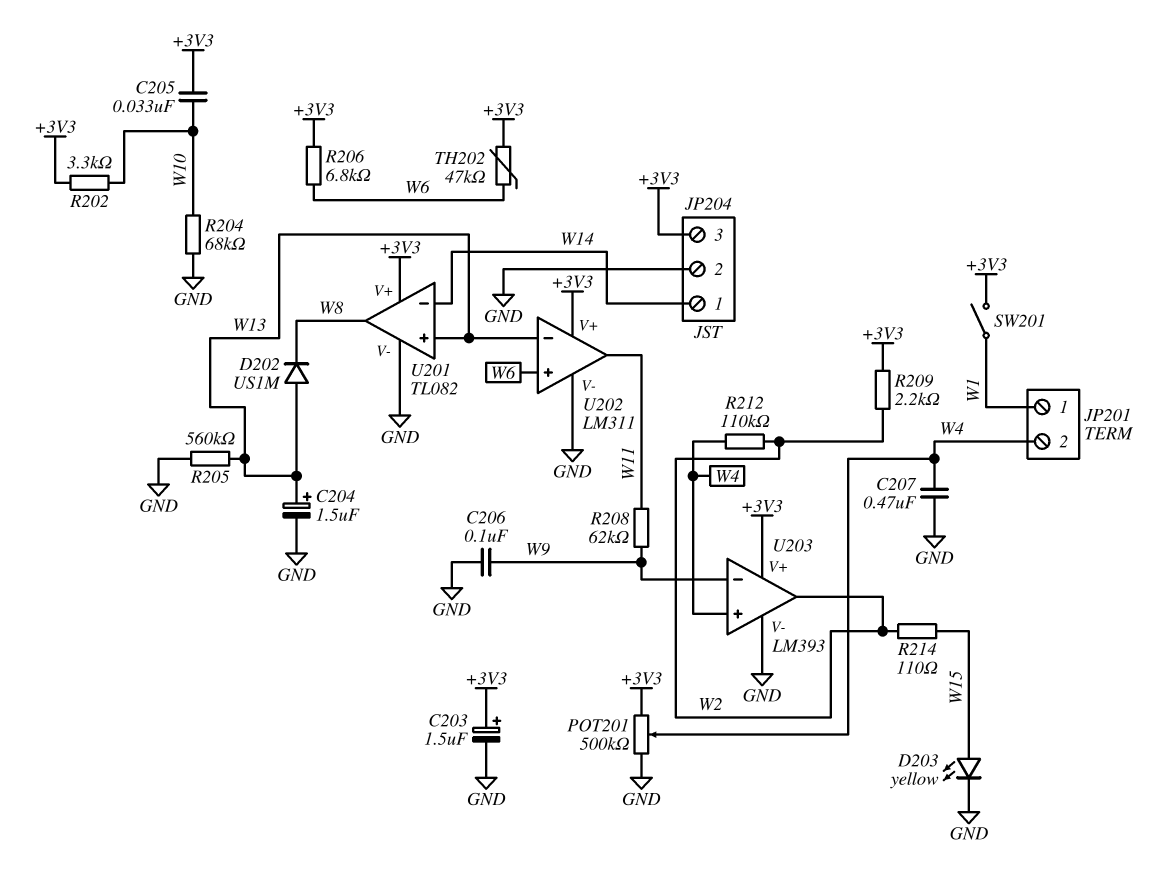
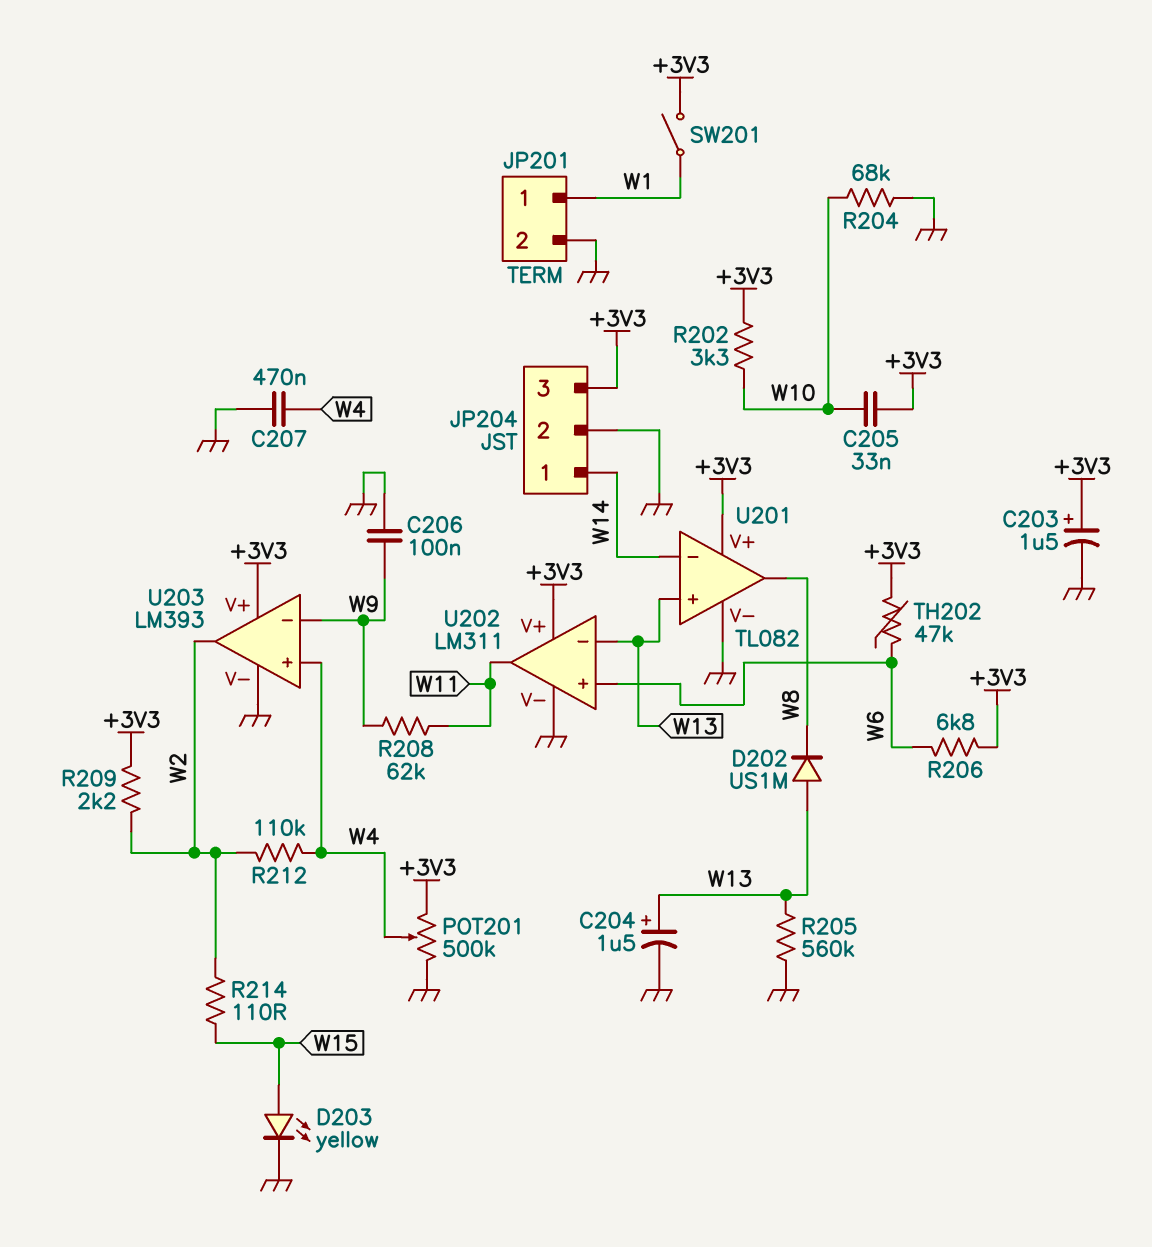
JP201 pin 2: W4 -> GND

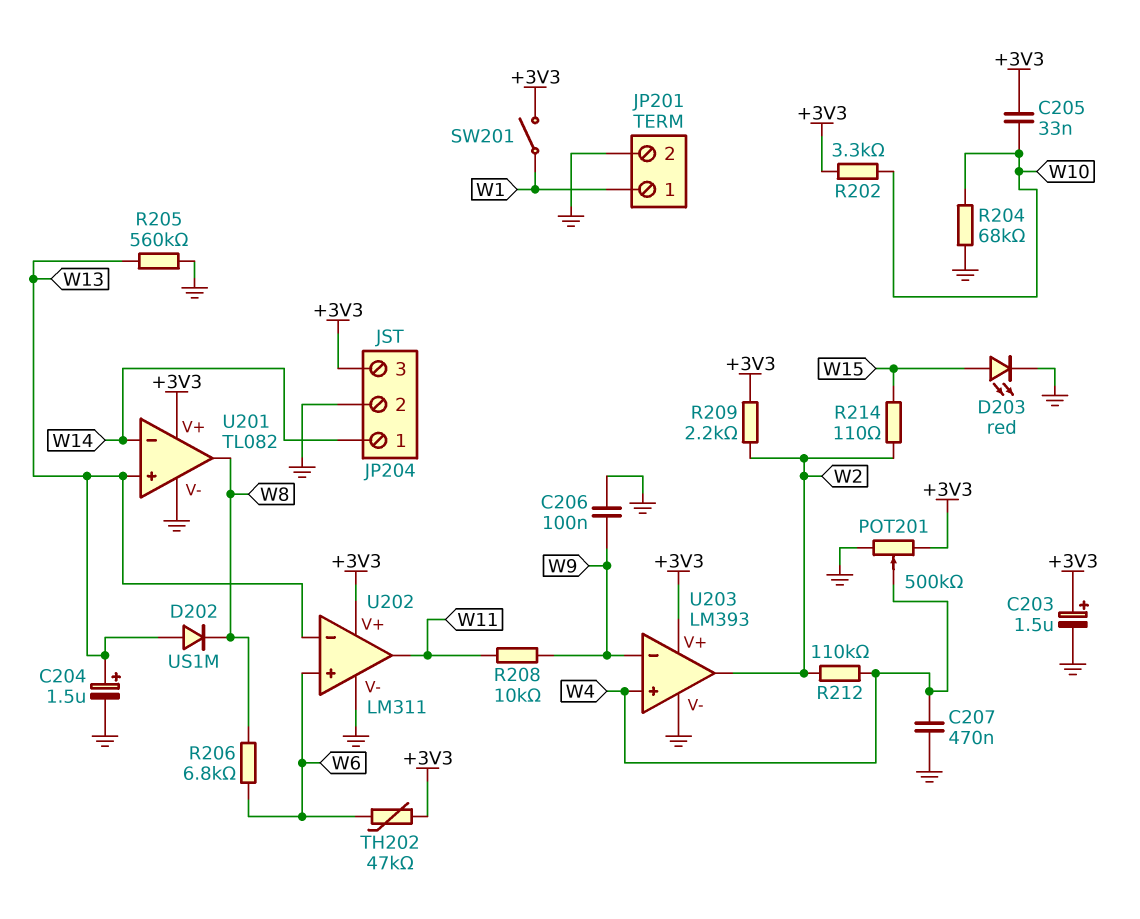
D203: LED yellow (A W15, K GND) -> LED red (A W15, K GND)
R206: 6.8k (+3V3, W6) -> 6.8k (W6, W8)
R208: 62k (W9, W11) -> 10k (W9, W11)

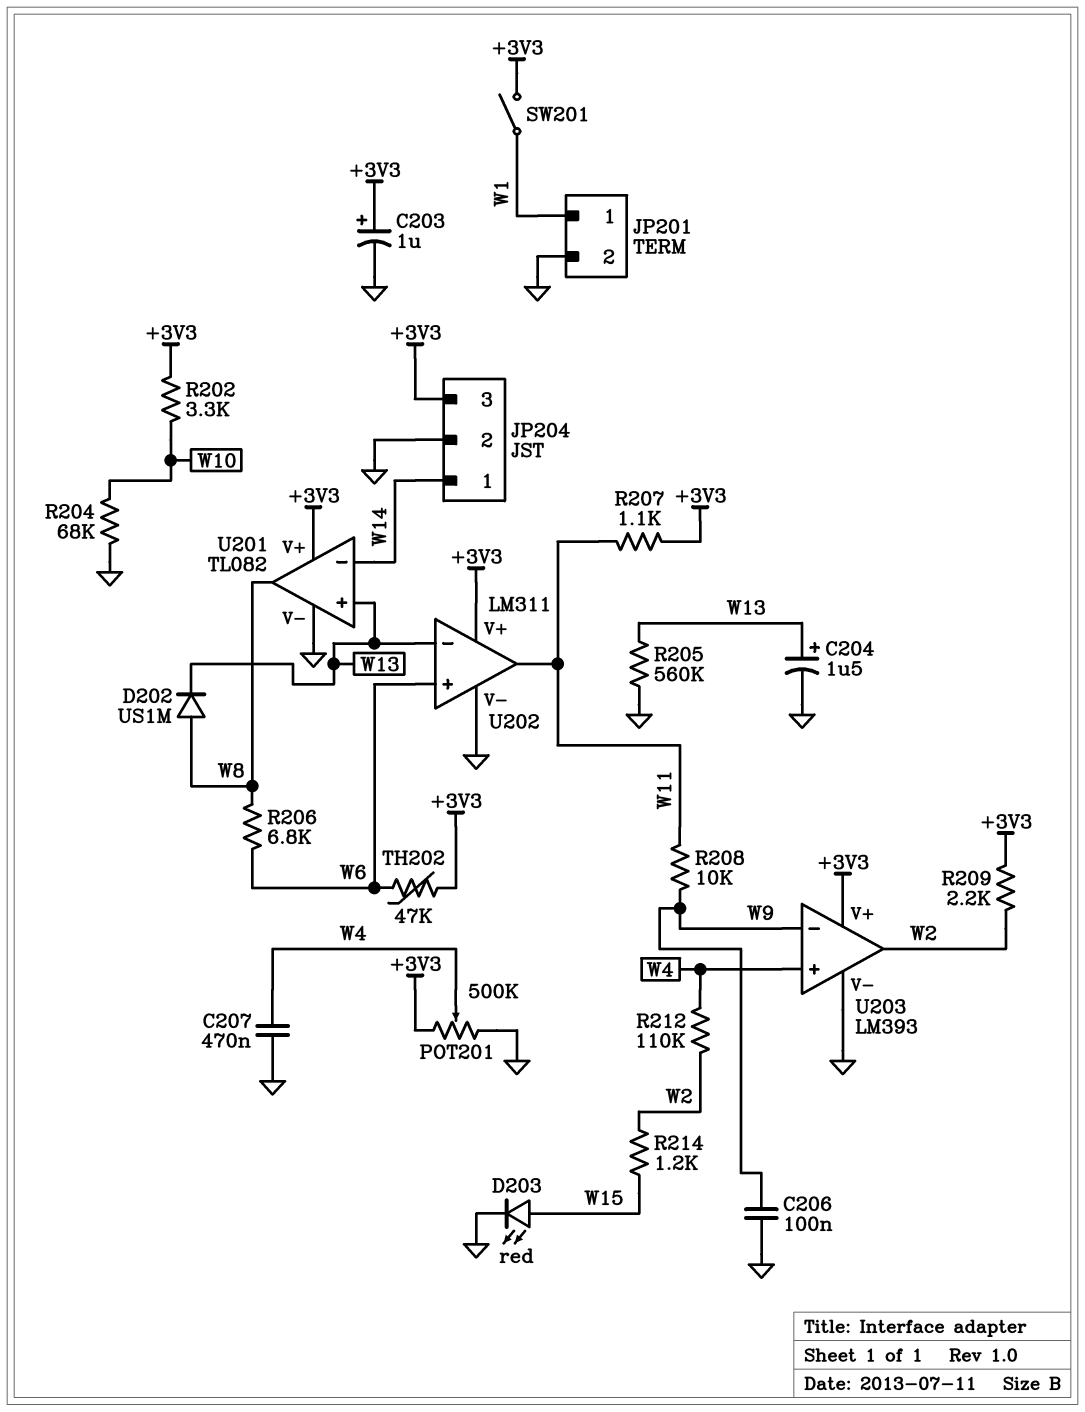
C203: 1.5uF (plus +3V3, minus GND) -> 1uF (plus +3V3, minus GND)
C205: 33nF (+3V3, W10) -> none
D202: diode US1M (A W13, K W8) -> diode US1M (A W8, K W13)
R207: none -> 1.1k (+3V3, W11)
R214: 110 (W2, W15) -> 1.2k (W2, W15)

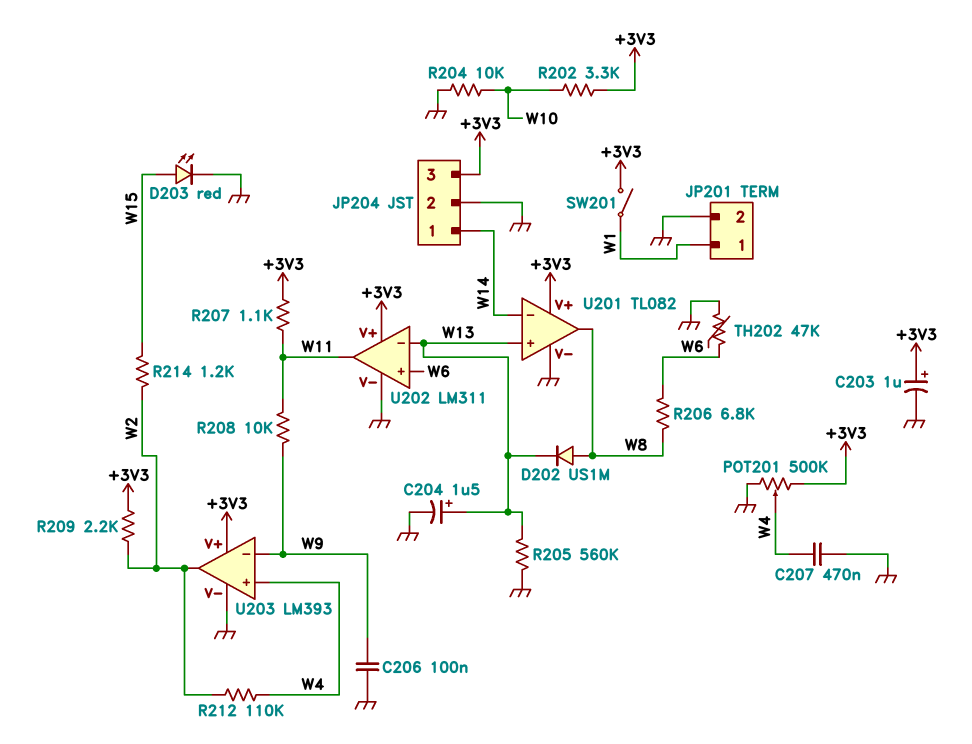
R204: 68k (GND, W10) -> 10k (GND, W10)
TH202: 47k (+3V3, W6) -> 47k (GND, W6)

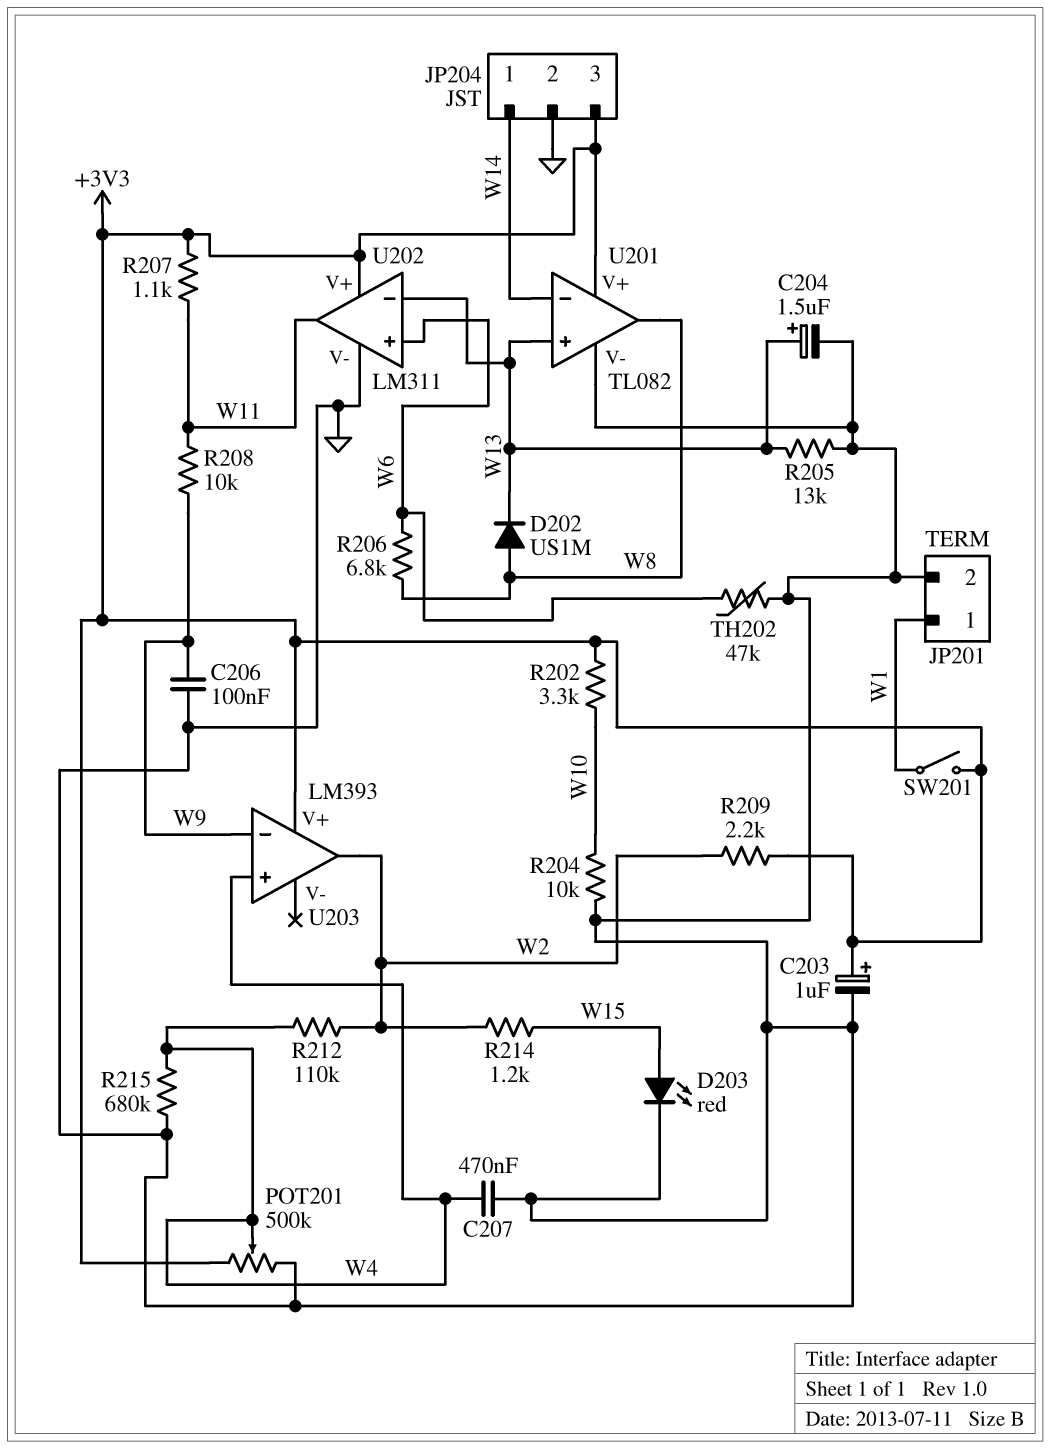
R205: 560k (GND, W13) -> 13k (GND, W13)
R215: none -> 680k (GND, W4)
U203 pin V-: GND -> none

